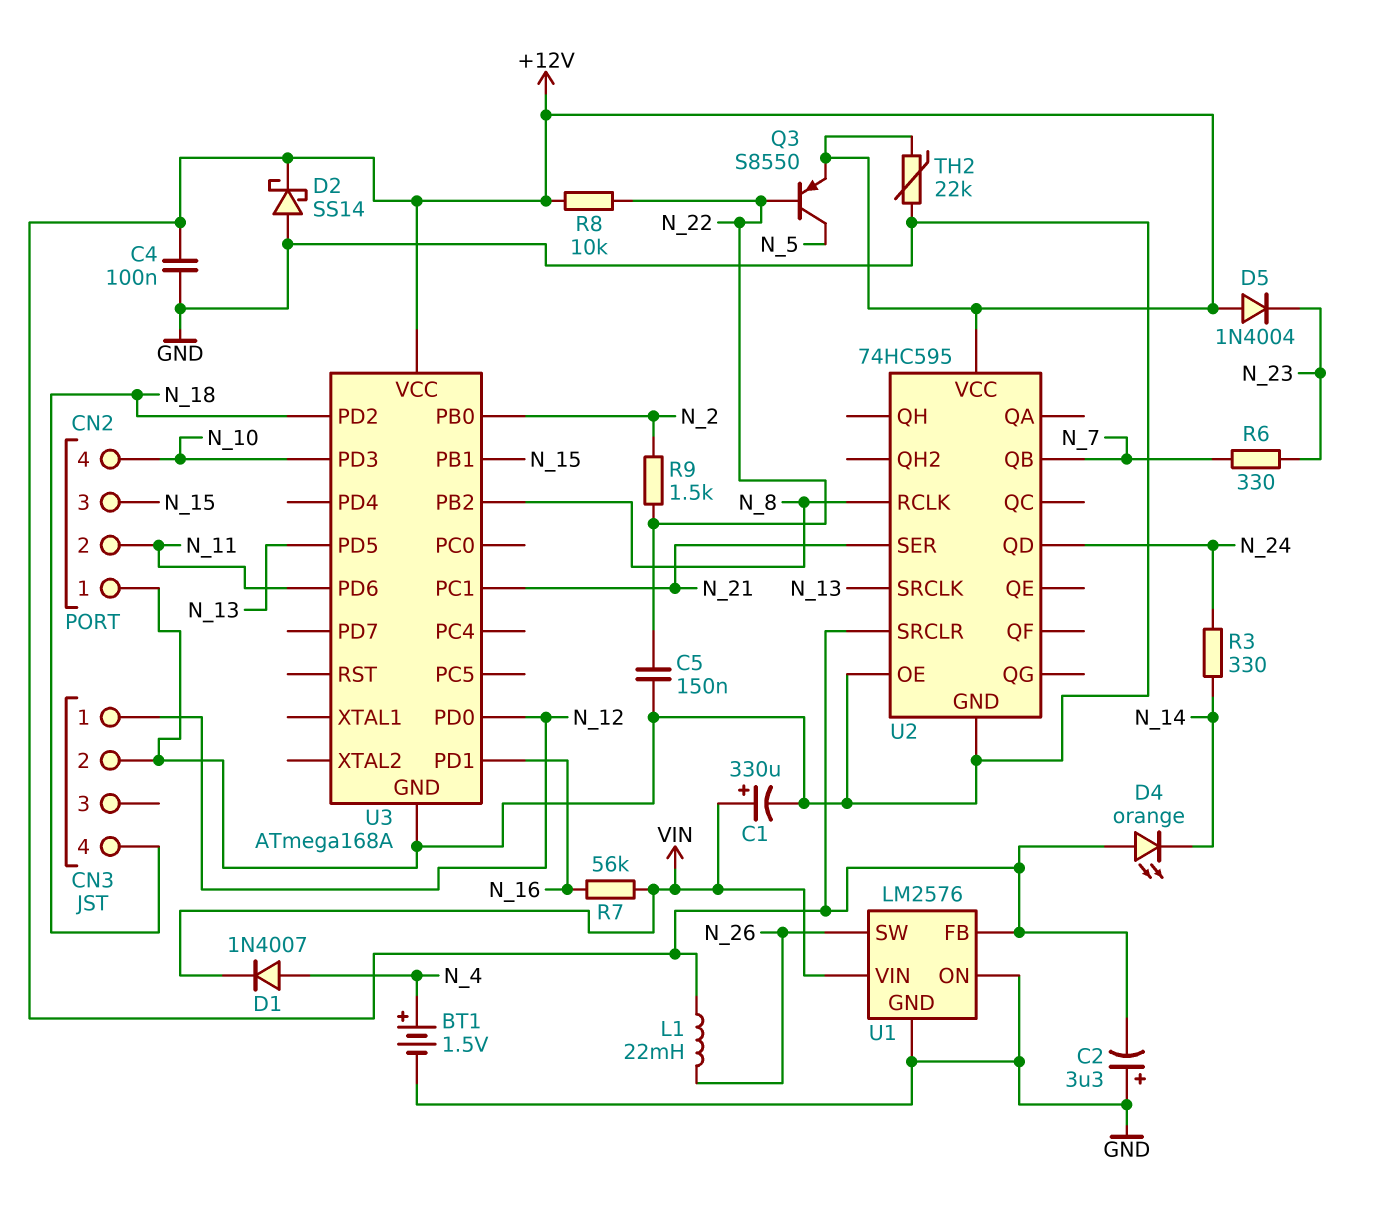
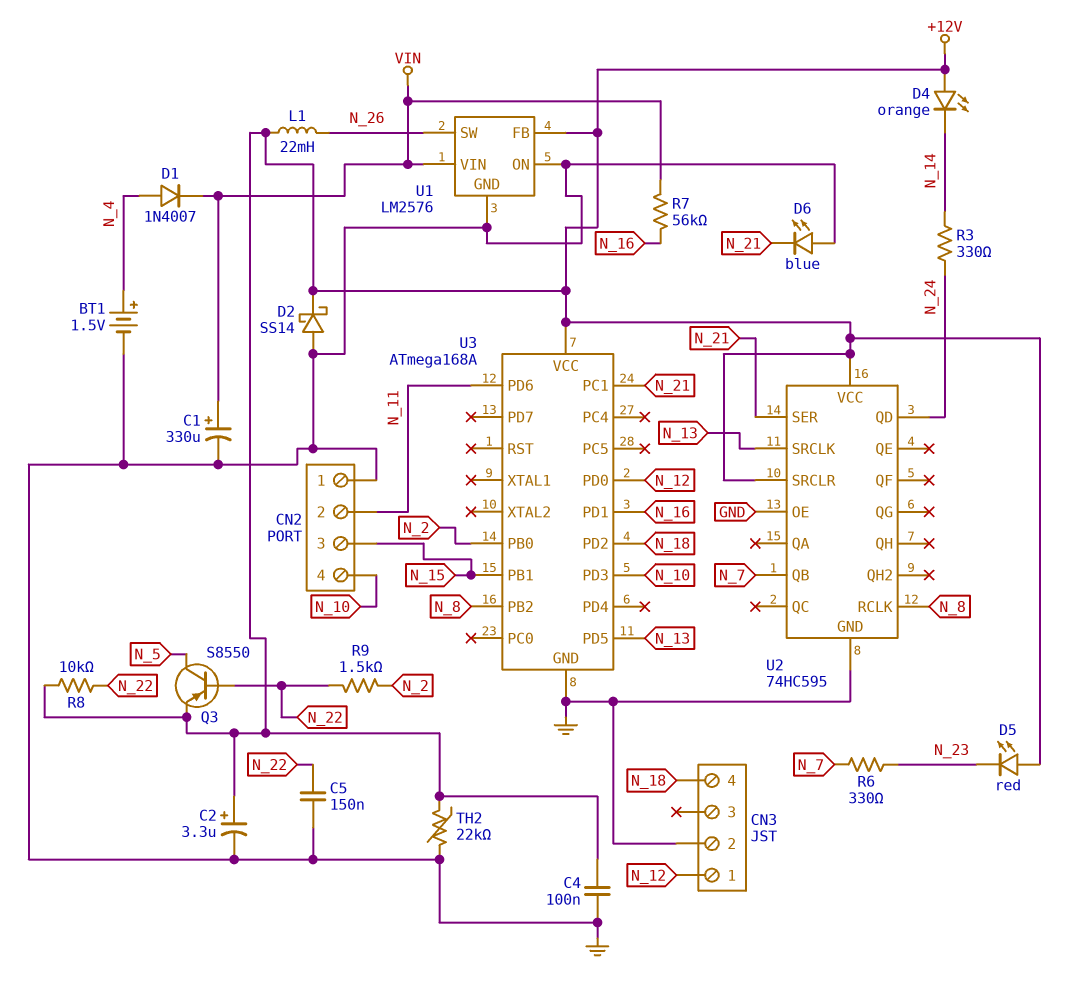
C2: 3.3uF (plus GND, minus +12V) -> 3.3uF (plus +12V, minus GND)
D5: diode 1N4004 (A +12V, K N_23) -> LED red (A +12V, K N_23)
D6: none -> LED blue (A GND, K N_21)

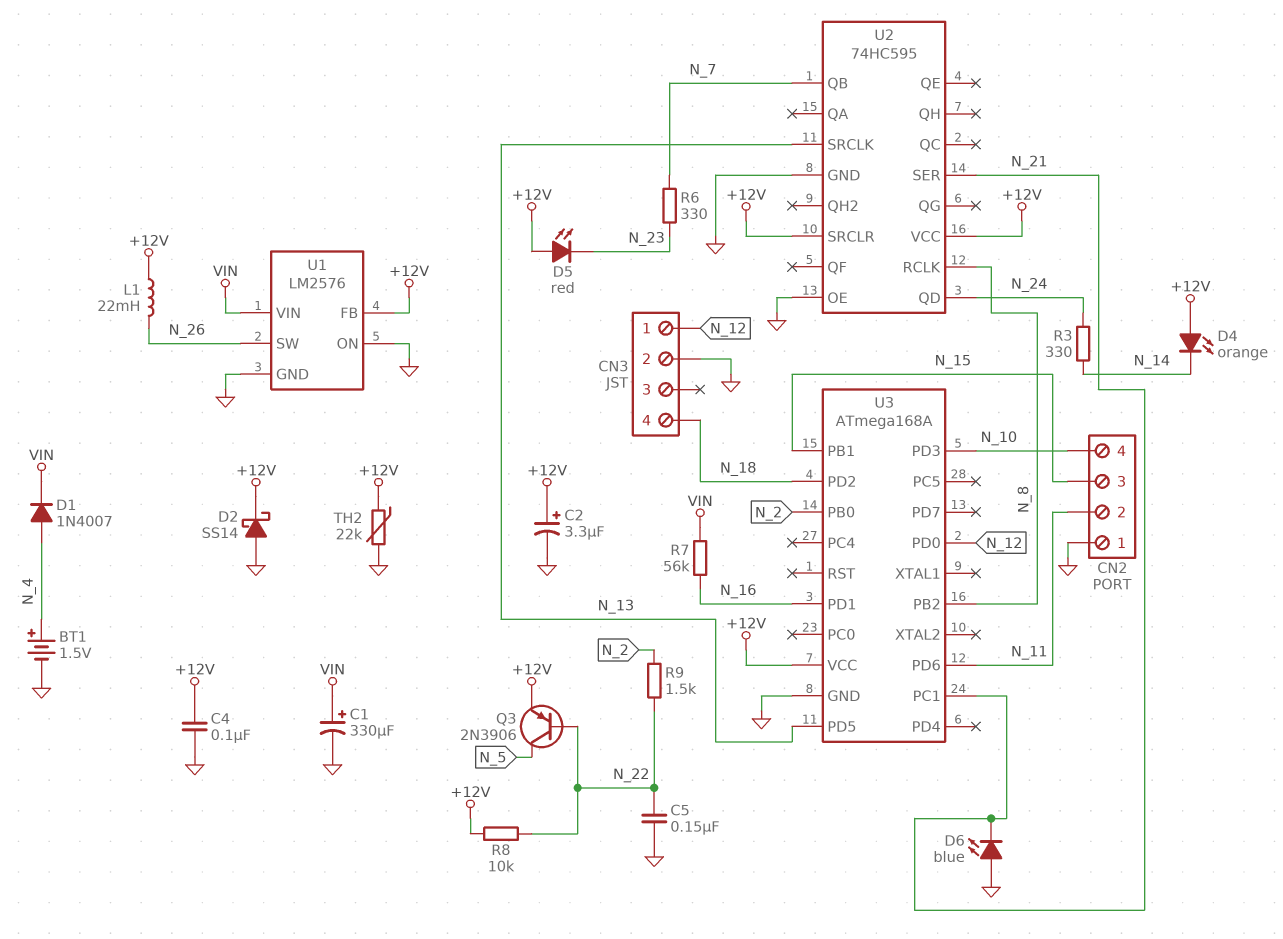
Q3: PNP S8550 (B N_22, C N_5, E +12V) -> PNP 2N3906 (B N_22, C N_5, E +12V)

